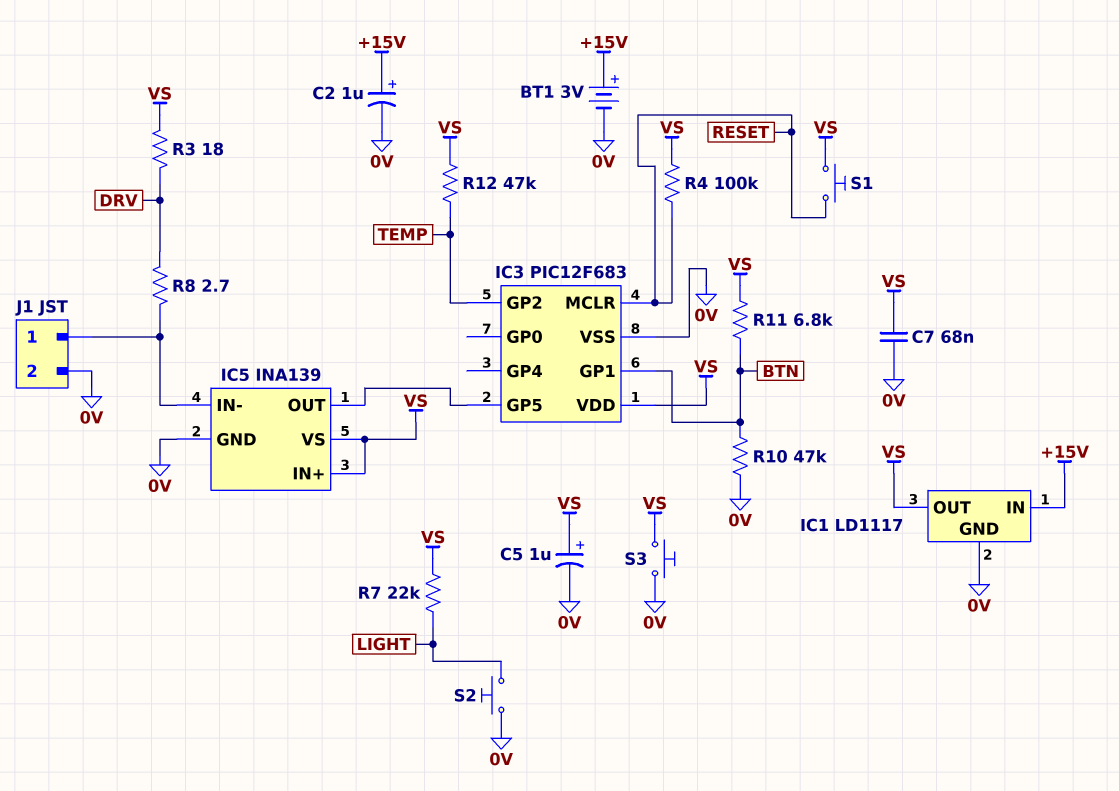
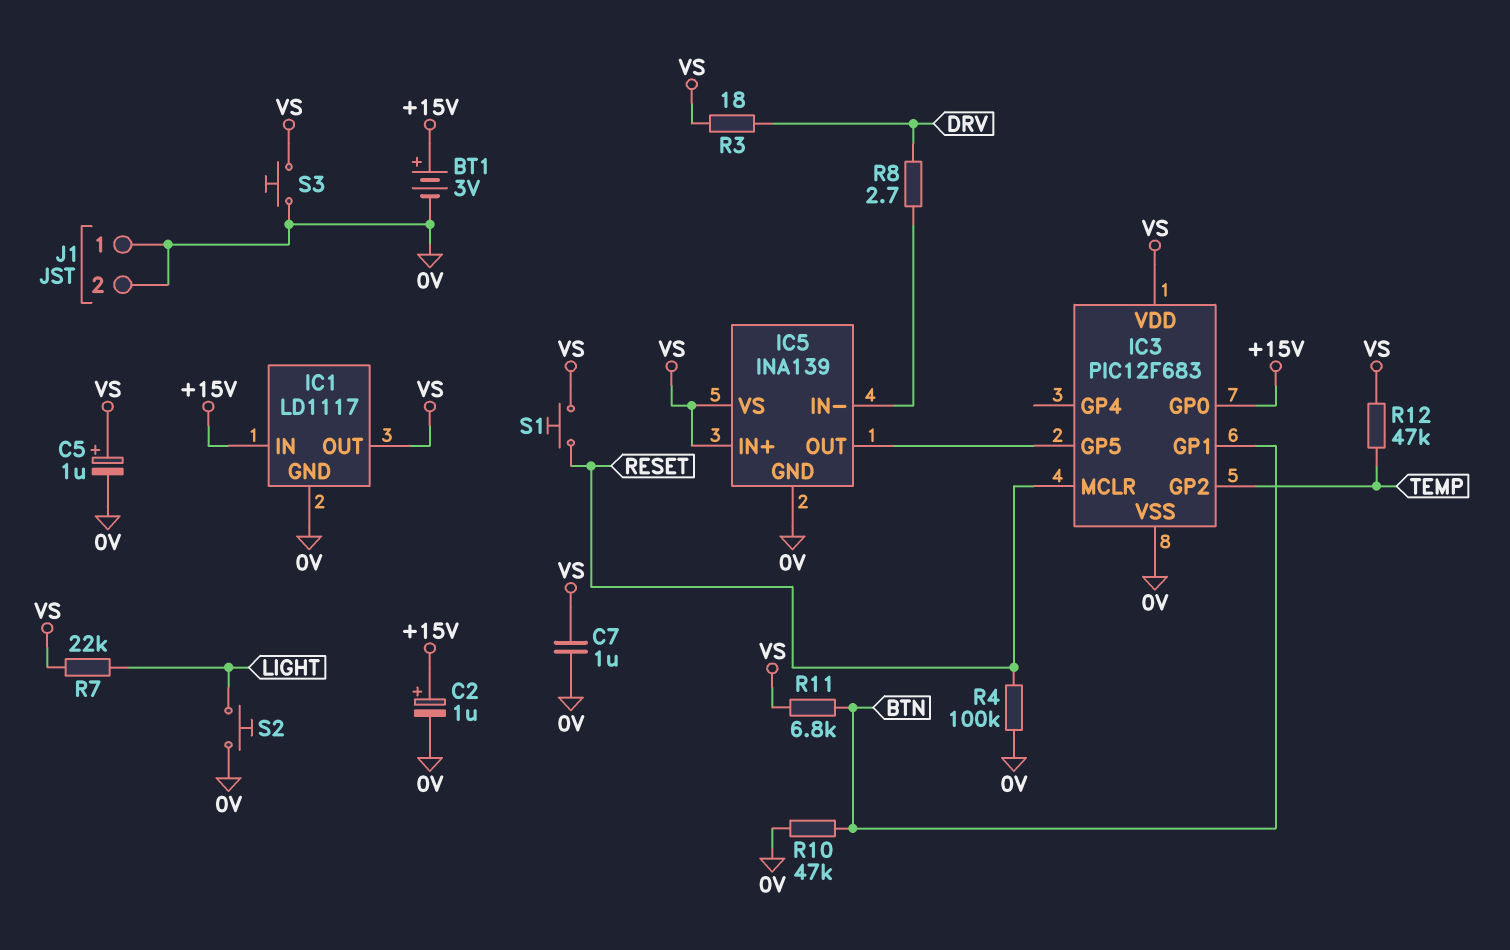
C7: 68nF (0V, VS) -> 1uF (0V, VS)
IC3 pin GP0: none -> +15V
J1 pin 1: IC5/IN- -> 0V
R4: 100k (RESET, VS) -> 100k (0V, RESET)

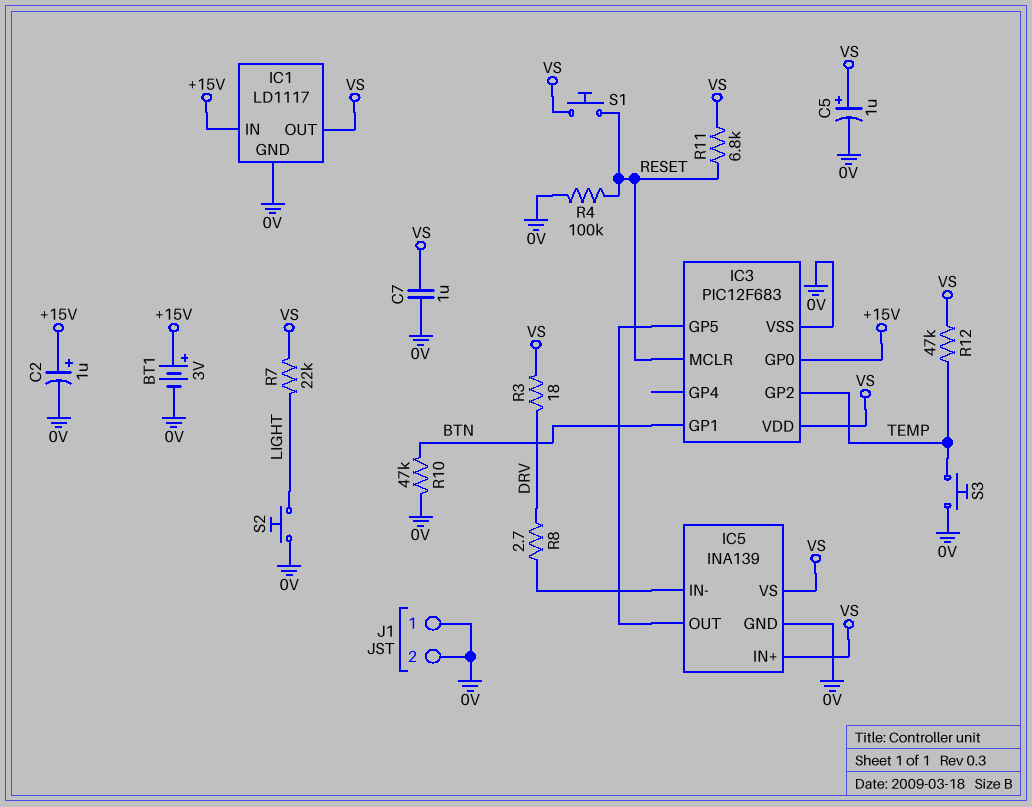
R11: 6.8k (BTN, VS) -> 6.8k (RESET, VS)
S3: button (0V, VS) -> button (0V, TEMP)

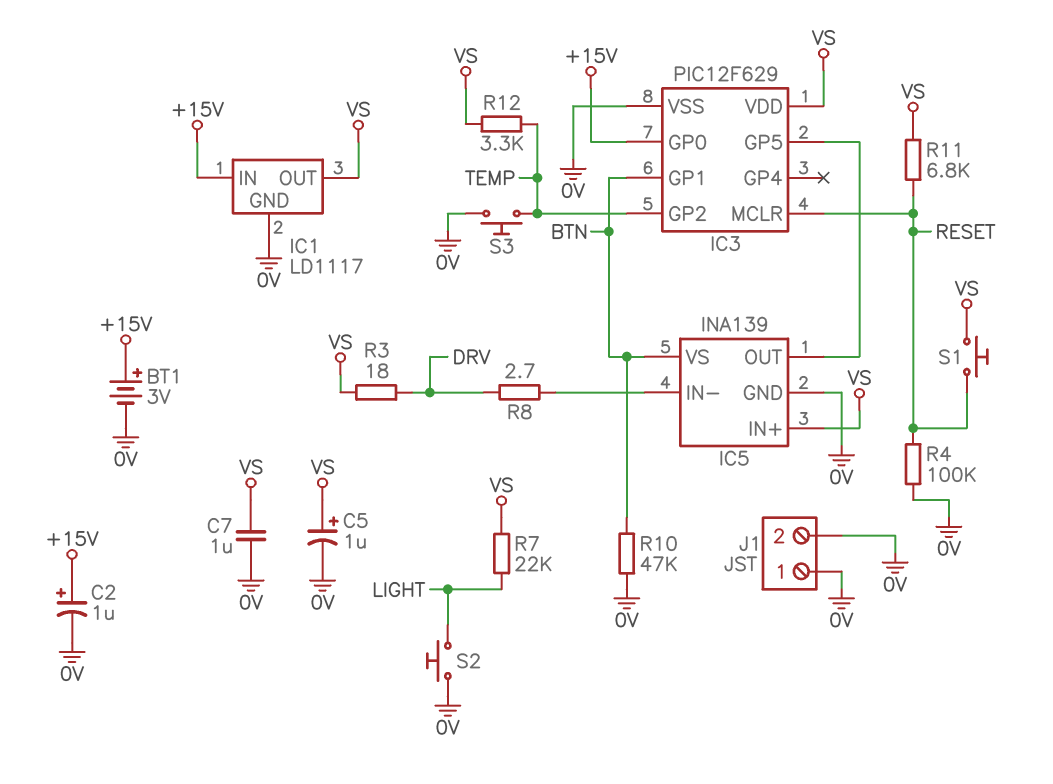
IC3: PIC12F683 -> PIC12F629
IC5 pin VS: VS -> BTN
R12: 47k (TEMP, VS) -> 3.3k (TEMP, VS)

